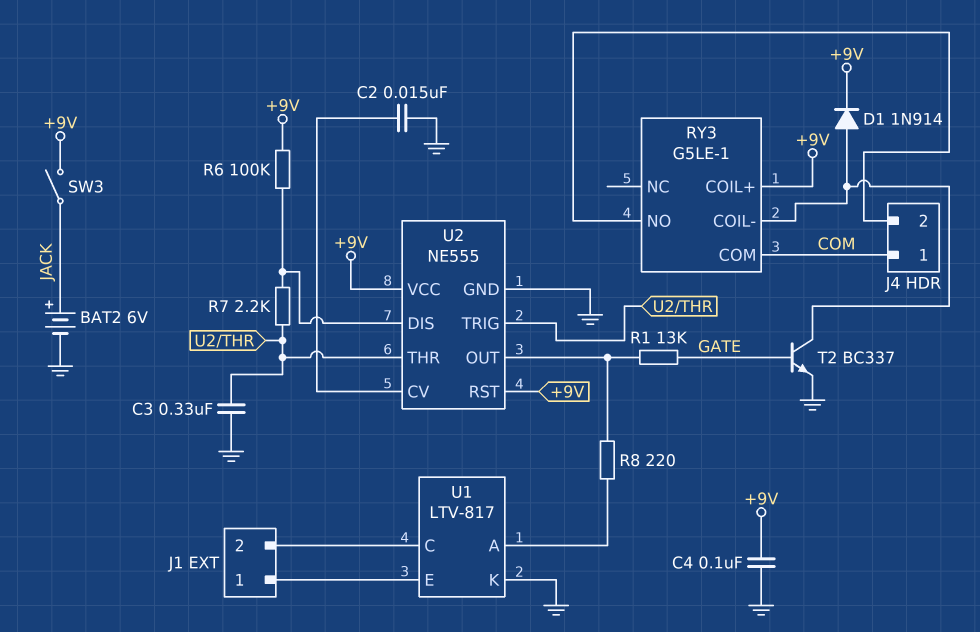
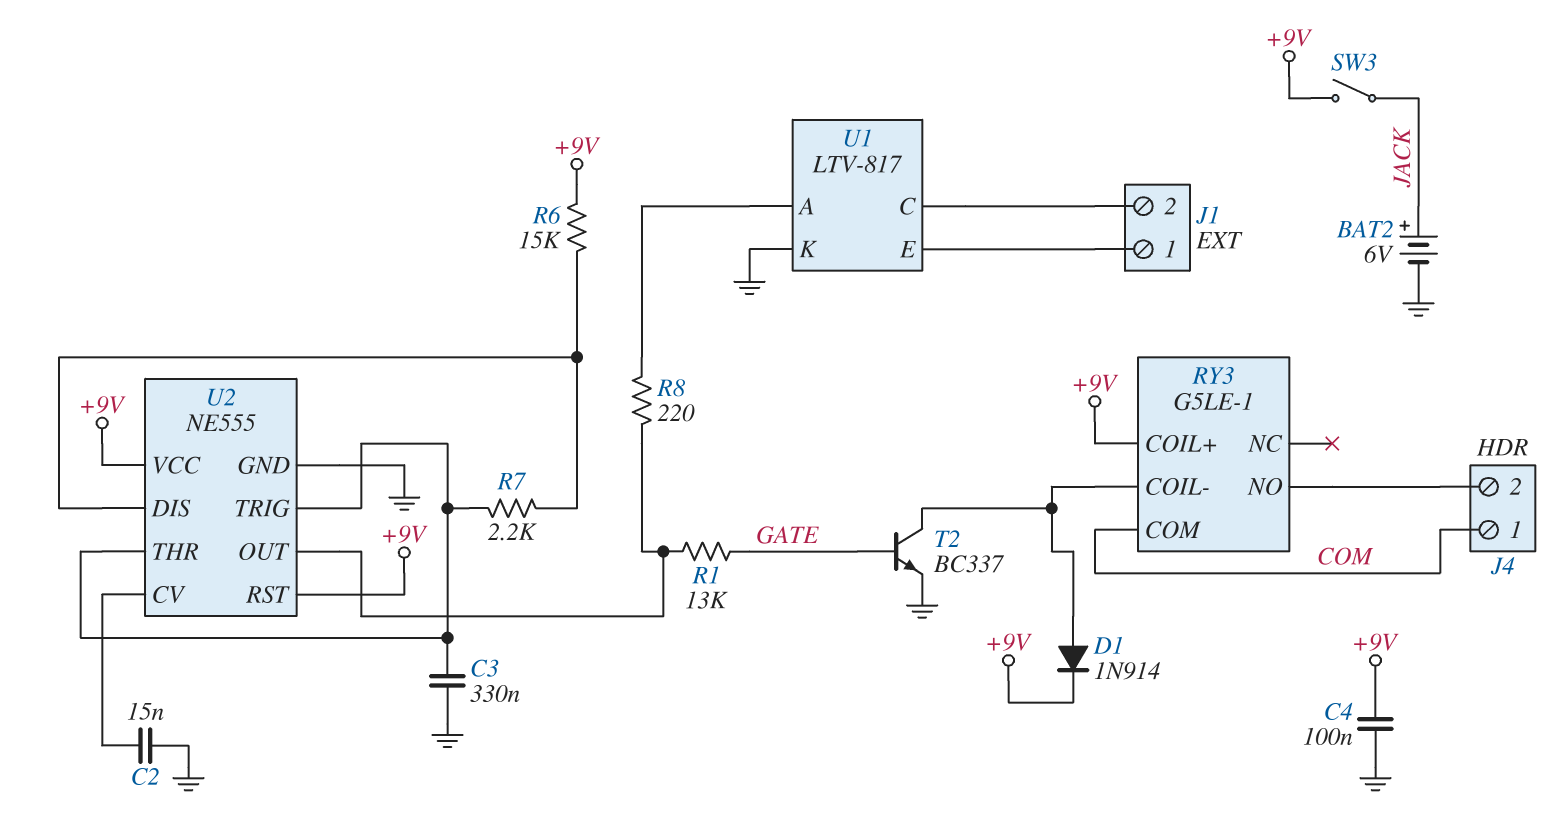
R6: 100k (+9V, U2/DIS) -> 15k (+9V, U2/DIS)

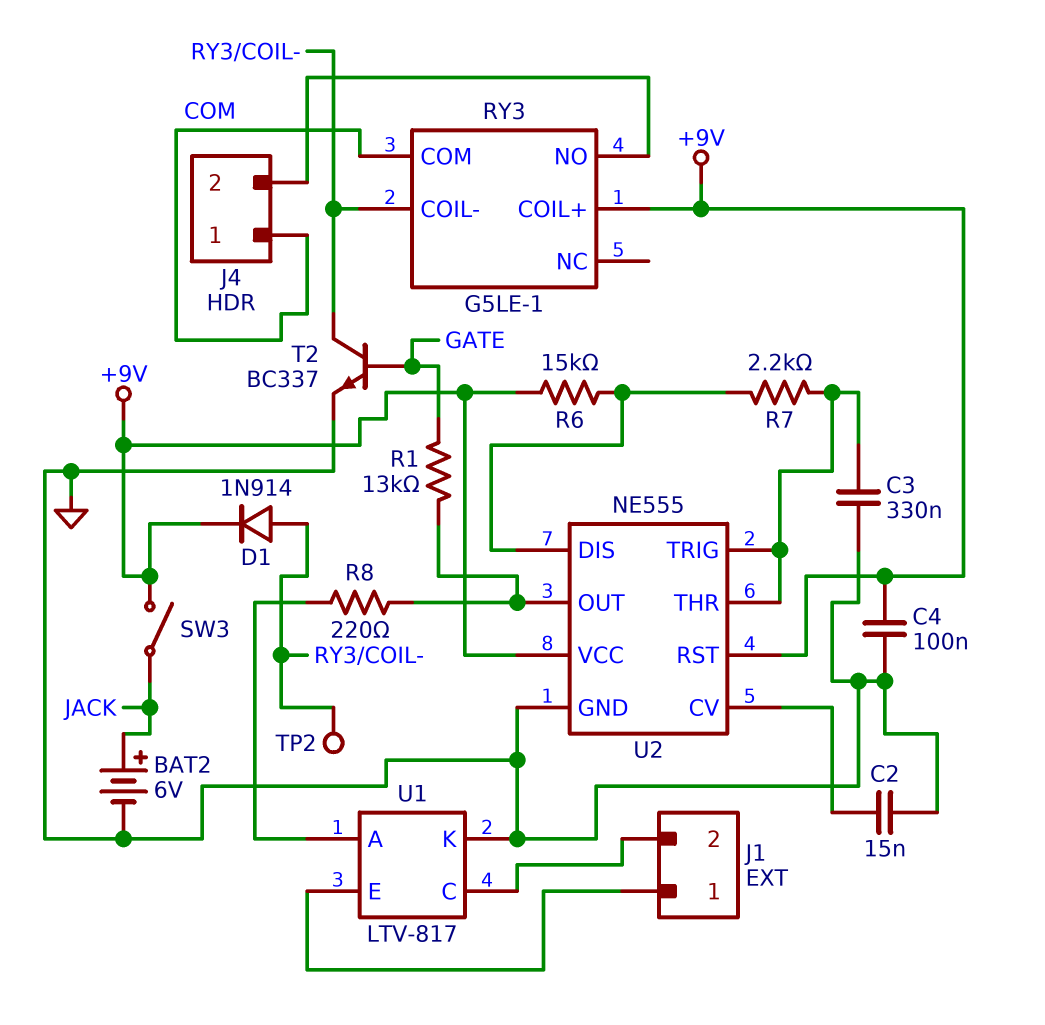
TP2: none -> test point (RY3/COIL-)

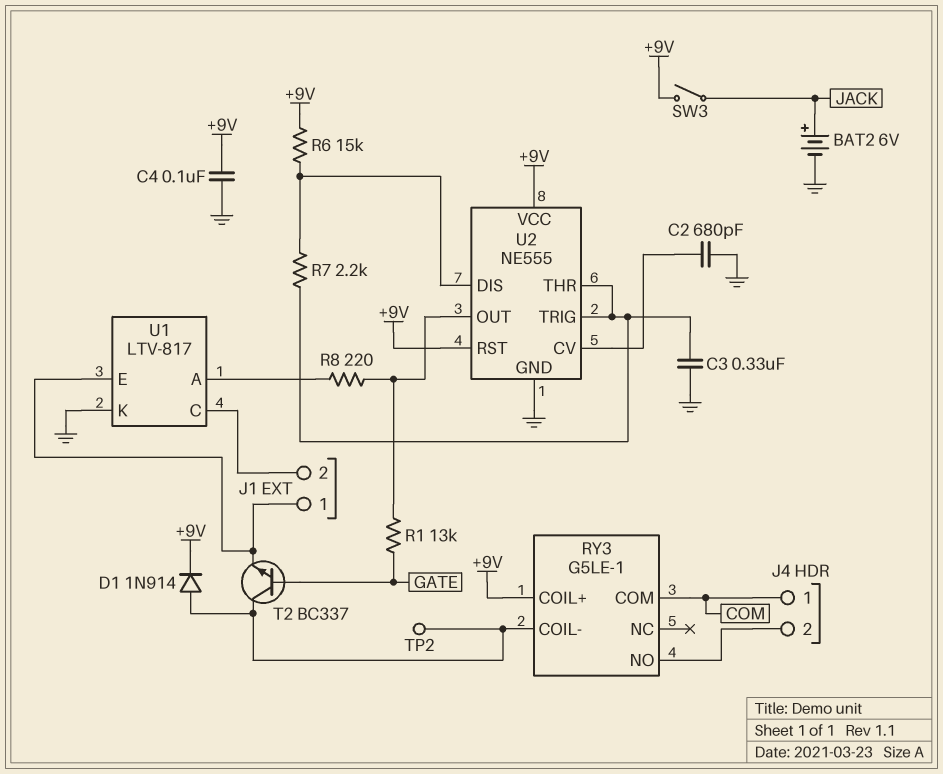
C2: 15nF (GND, U2/CV) -> 680pF (GND, U2/CV)
T2: NPN BC337 (B GATE, C RY3/COIL-, E GND) -> NPN BC337 (B GATE, C RY3/COIL-, E J1/1)

